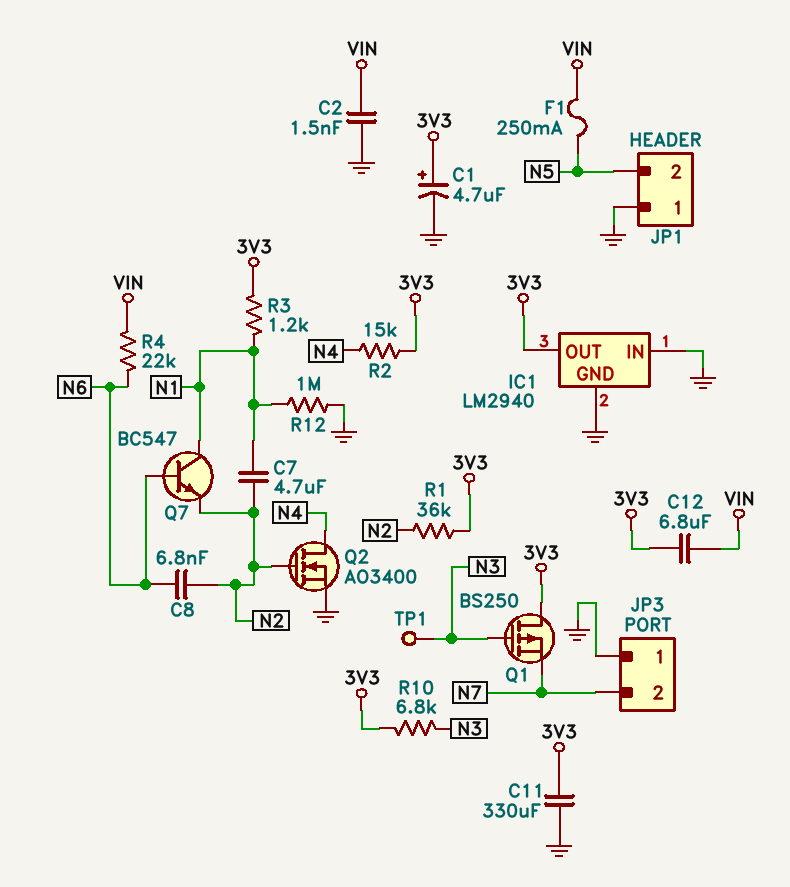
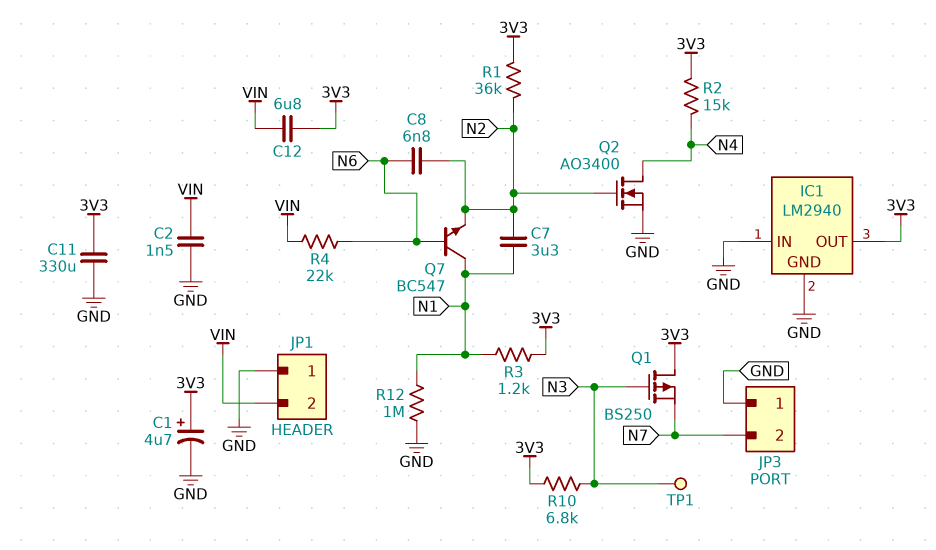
C7: 4.7uF (N1, N2) -> 3.3uF (N1, N2)
F1: 250mA (N5, VIN) -> none
JP1 pin 2: N5 -> VIN

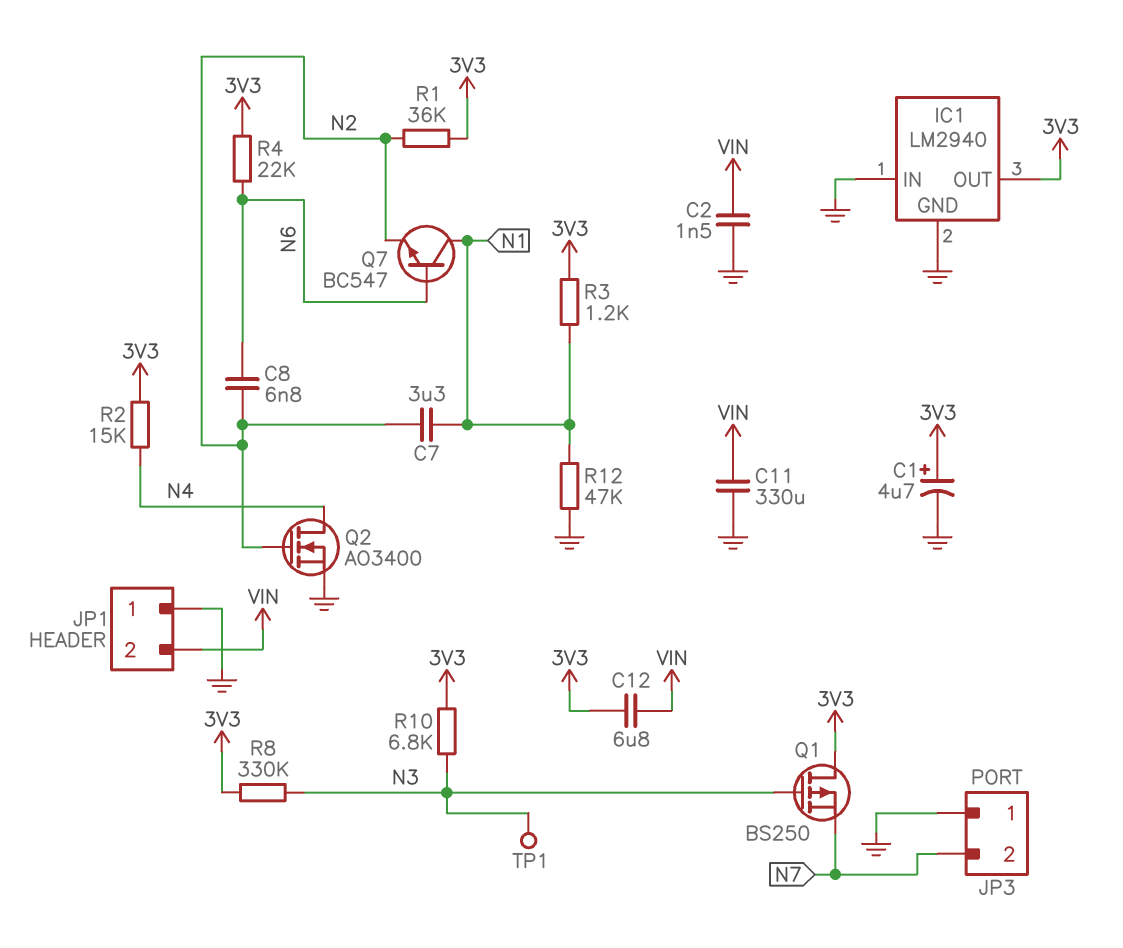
C11: 330uF (3V3, GND) -> 330uF (GND, VIN)
R4: 22k (N6, VIN) -> 22k (3V3, N6)
R8: none -> 330k (3V3, N3)
R12: 1M (GND, N1) -> 47k (GND, N1)

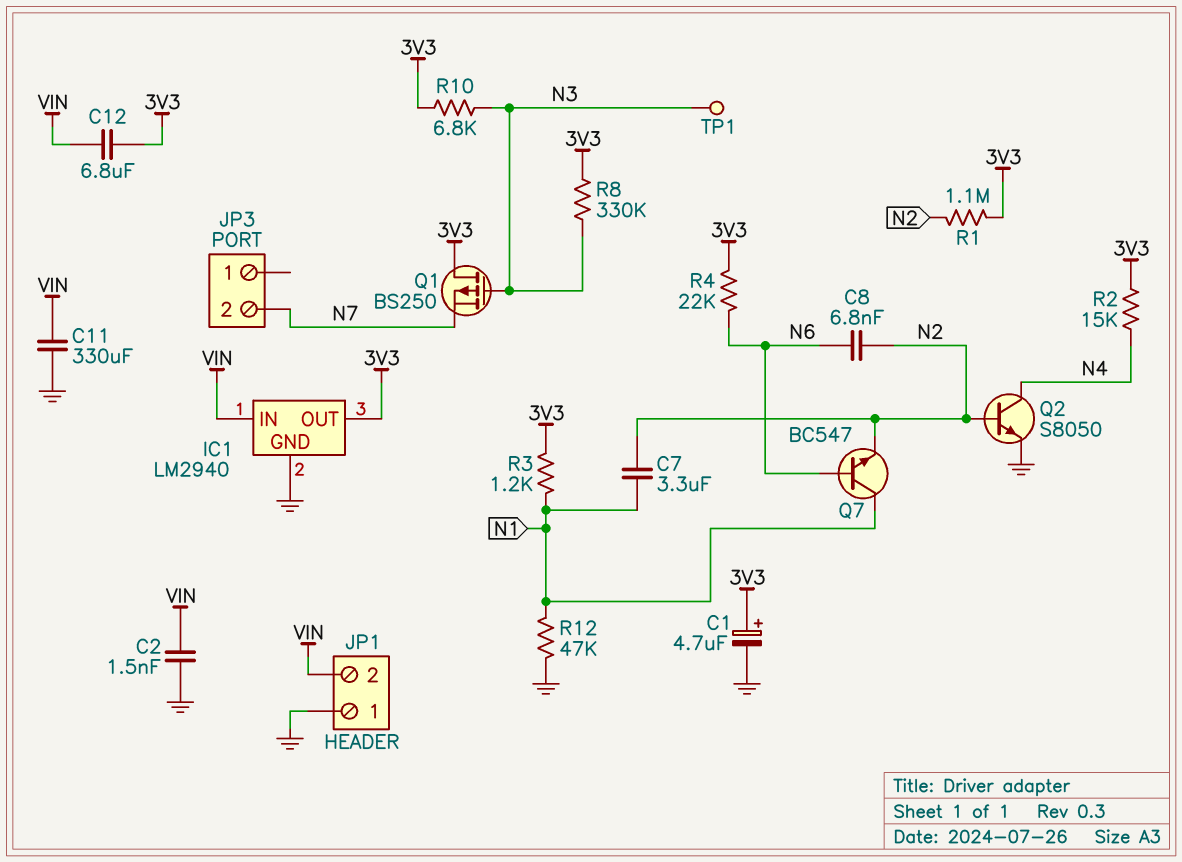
IC1 pin IN: GND -> VIN
JP3 pin 1: GND -> none
Q2: NMOS AO3400 (G N2, D N4, S GND) -> NPN S8050 (B N2, C N4, E GND)
R1: 36k (3V3, N2) -> 1.1M (3V3, N2)

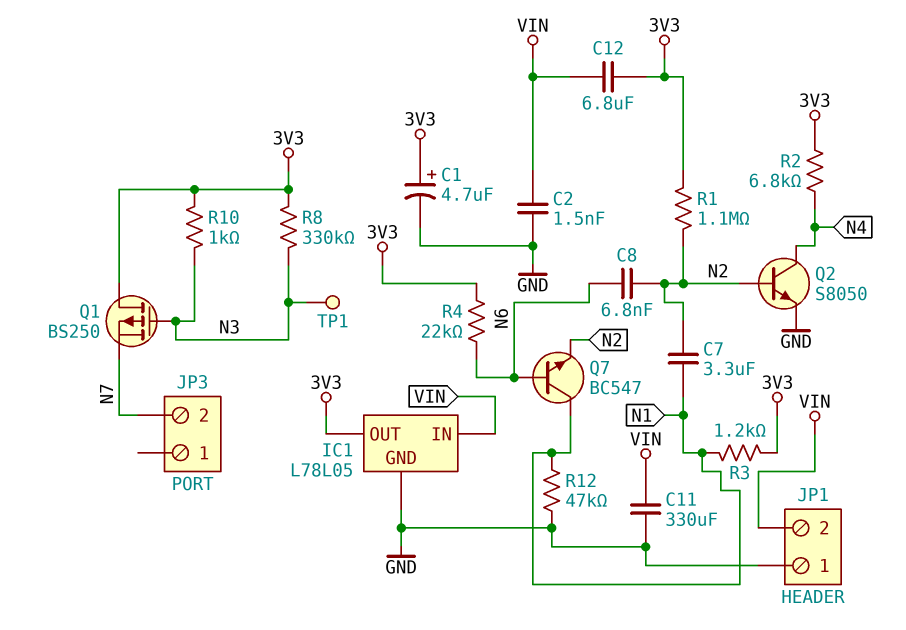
IC1: LM2940 -> L78L05
R2: 15k (3V3, N4) -> 6.8k (3V3, N4)
R10: 6.8k (3V3, N3) -> 1k (3V3, N3)

